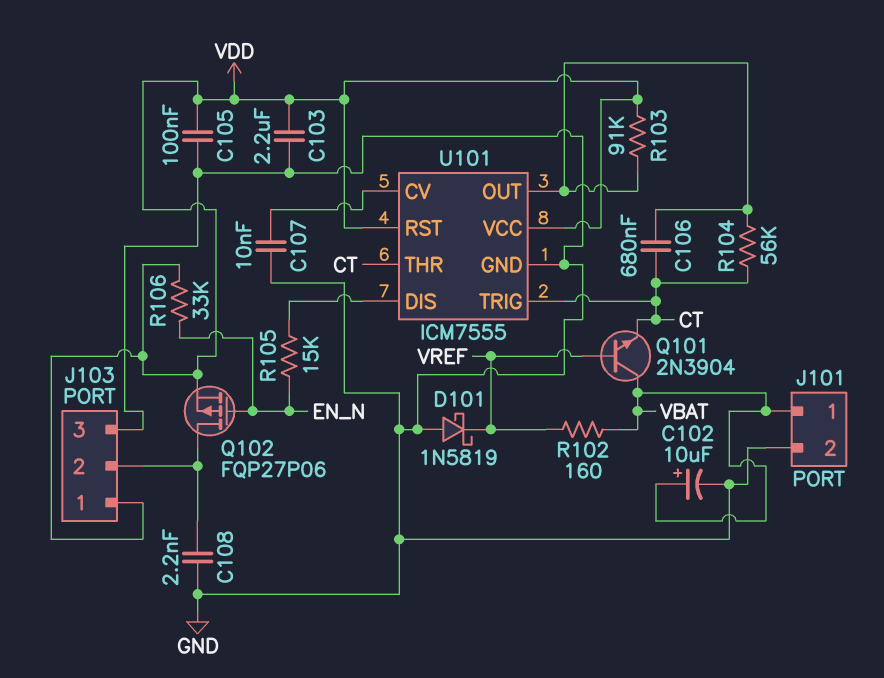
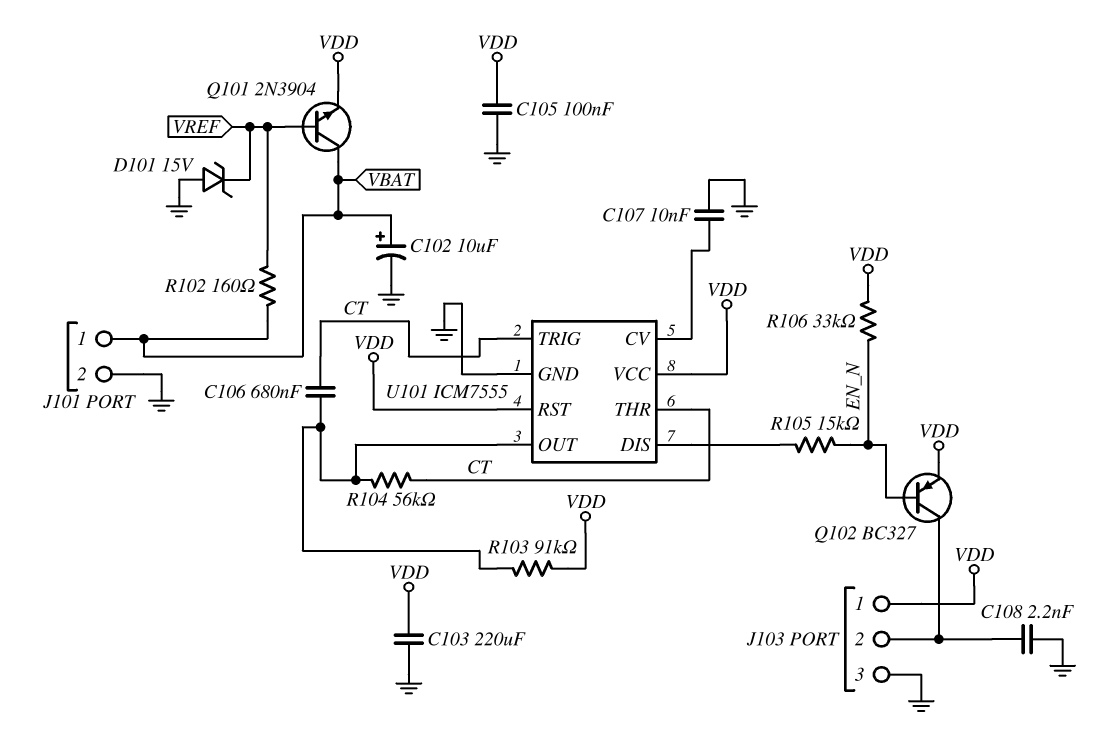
C103: 2.2uF (GND, VDD) -> 220uF (GND, VDD)
D101: schottky 1N5819 (A GND, K VREF) -> zener 15V (A GND, K VREF)
Q101: NPN 2N3904 (B VREF, C VBAT, E CT) -> NPN 2N3904 (B VREF, C VBAT, E VDD)
Q102: PMOS FQP27P06 (G EN_N, D J103/2, S VDD) -> PNP BC327 (B EN_N, C J103/2, E VDD)

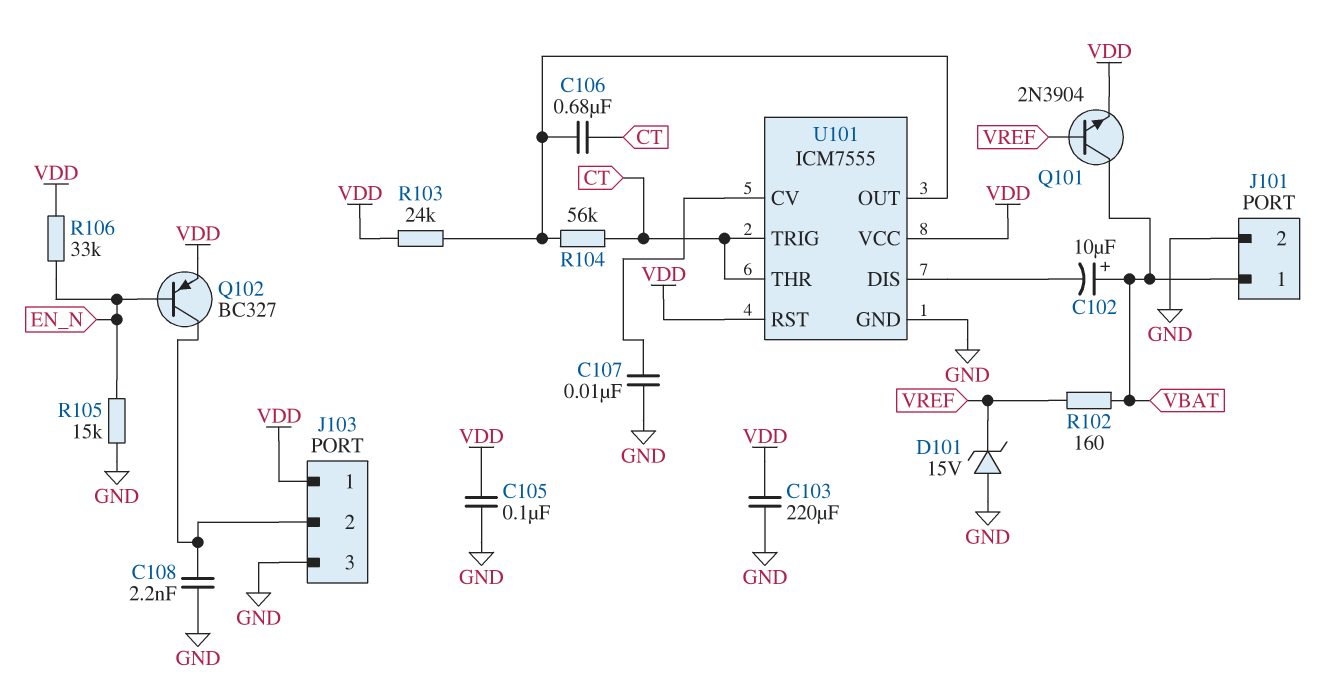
C102: 10uF (plus VBAT, minus GND) -> 10uF (plus VBAT, minus U101/DIS)
R103: 91k (U101/OUT, VDD) -> 24k (U101/OUT, VDD)
R105: 15k (EN_N, U101/DIS) -> 15k (EN_N, GND)

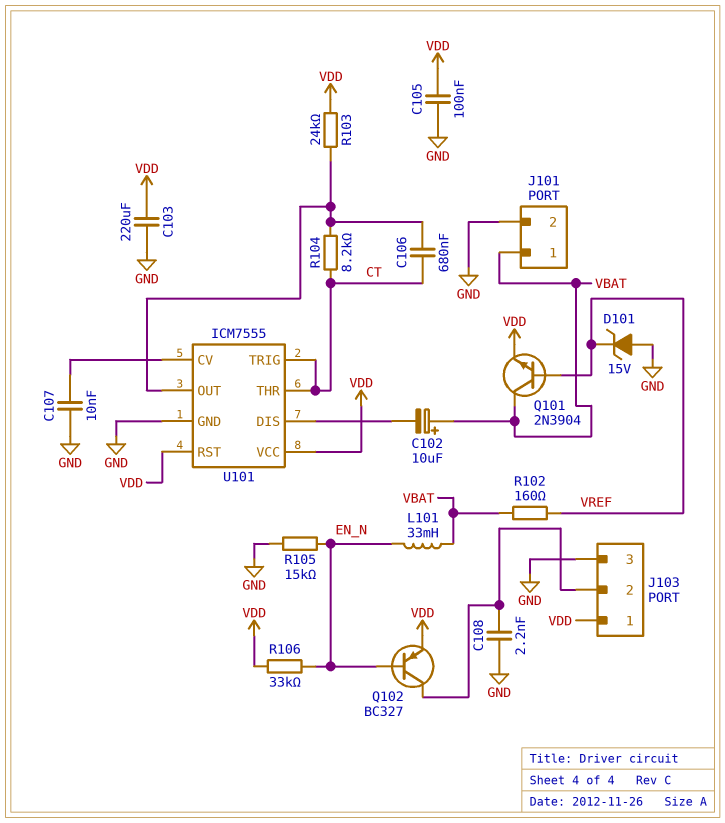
L101: none -> 33mH (EN_N, VBAT)
R104: 56k (CT, U101/OUT) -> 8.2k (CT, U101/OUT)

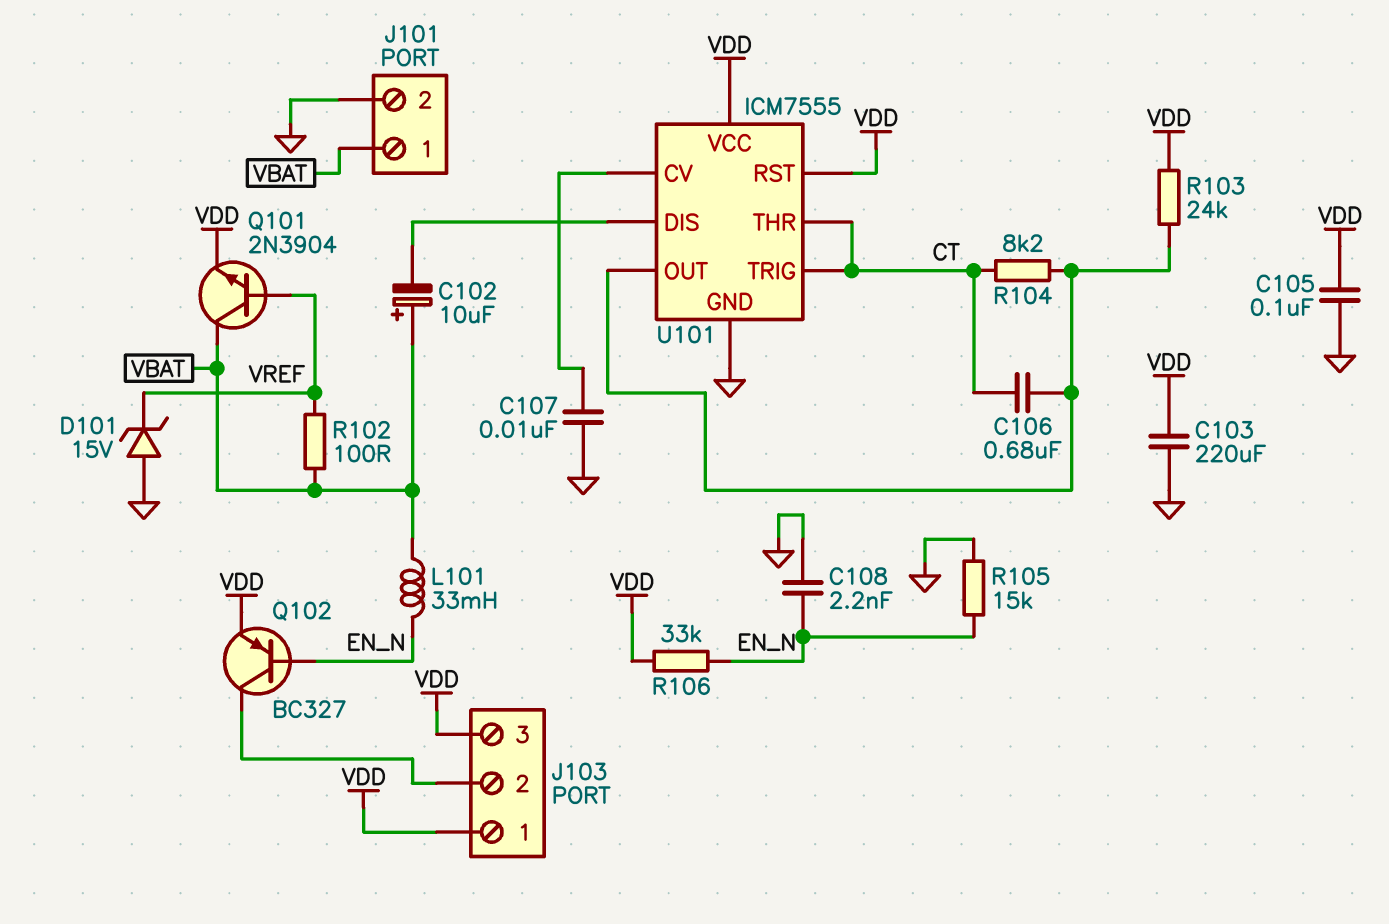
C108: 2.2nF (GND, J103/2) -> 2.2nF (EN_N, GND)
J103 pin 3: GND -> VDD
R102: 160 (VBAT, VREF) -> 100 (VBAT, VREF)

